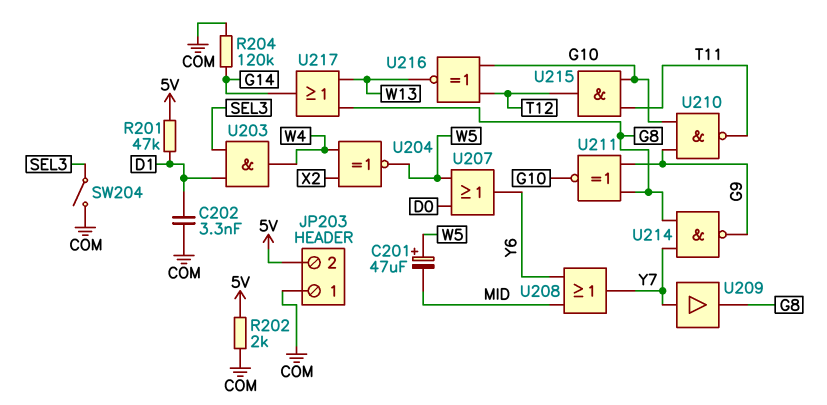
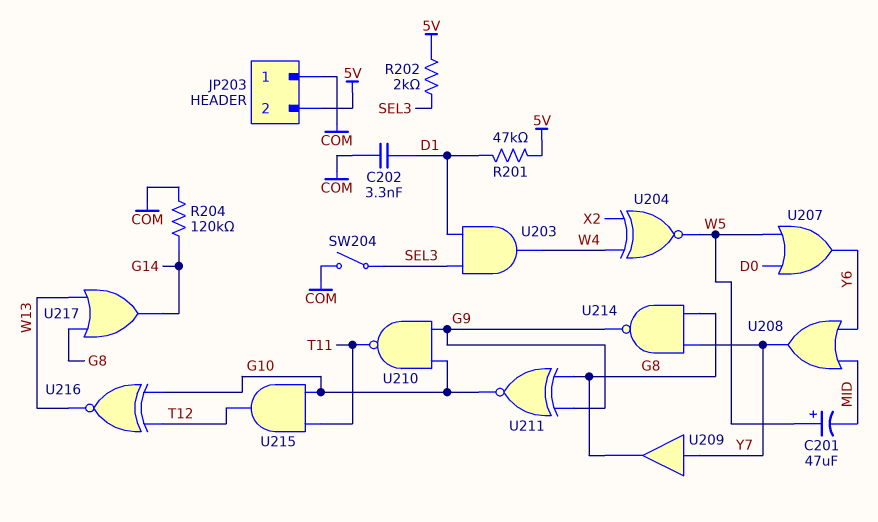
R202: 2k (5V, COM) -> 2k (5V, SEL3)

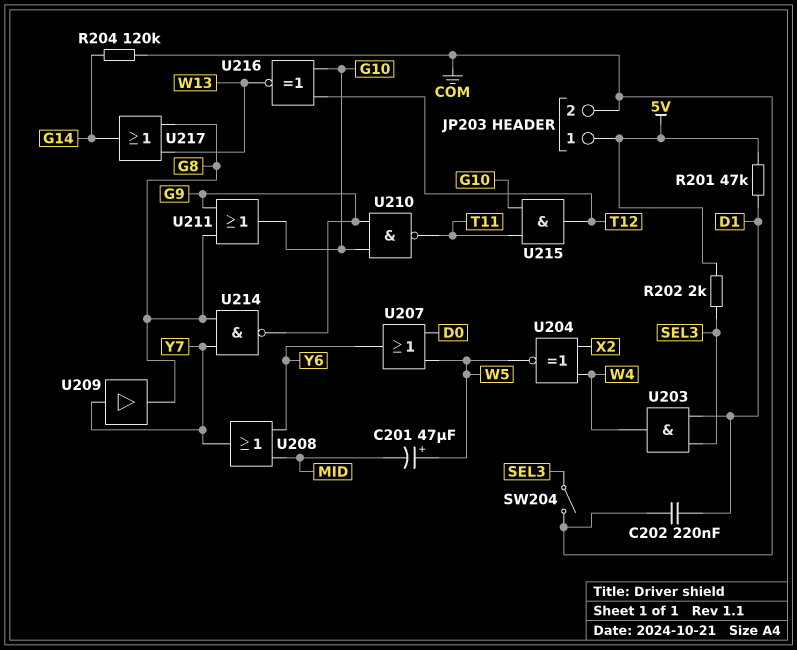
C202: 3.3nF (COM, D1) -> 220nF (COM, D1)
JP203 pin 1: COM -> 5V
JP203 pin 2: 5V -> COM
U211: XNOR (in G8, in G9, out G10) -> OR (in G8, in G9, out G10)

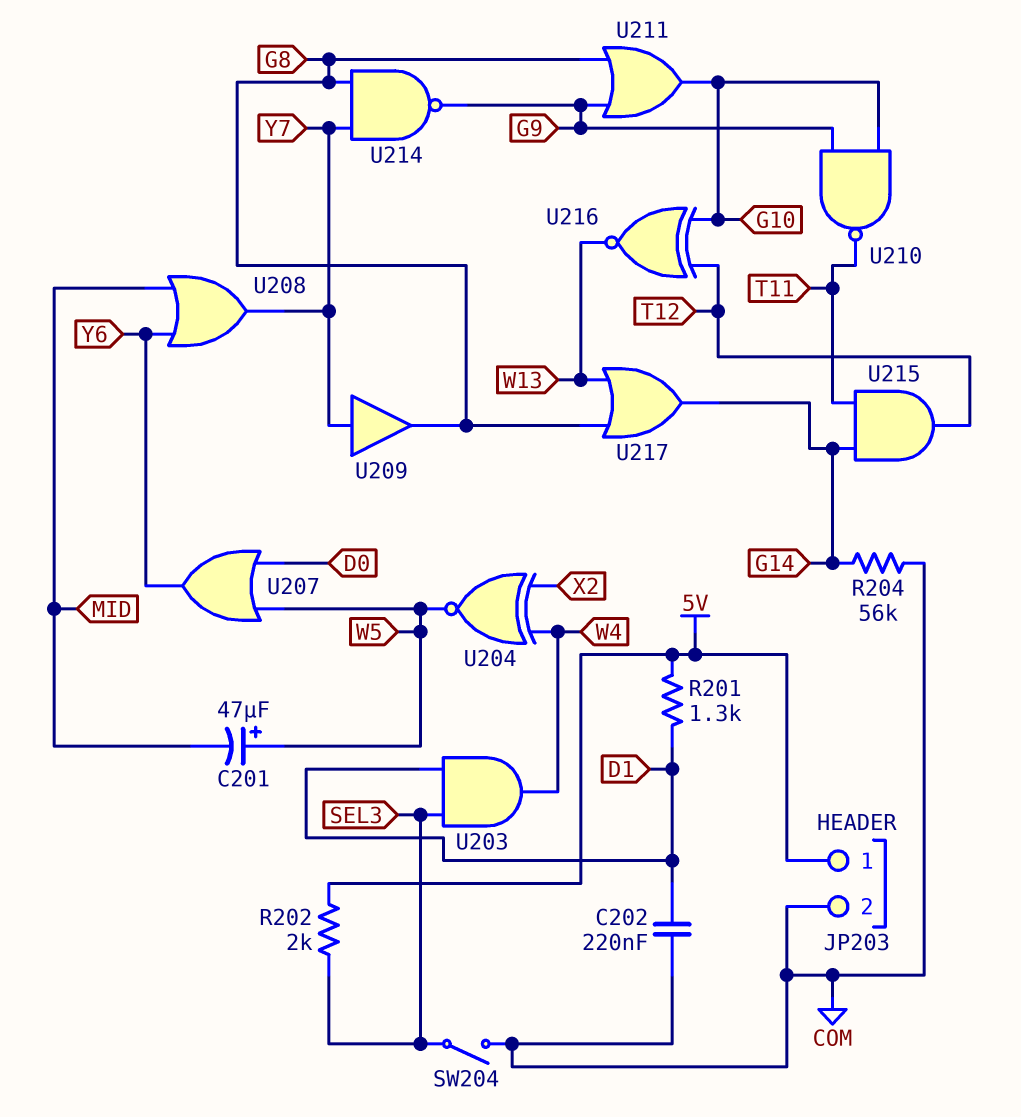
R201: 47k (5V, D1) -> 1.3k (5V, D1)
R204: 120k (COM, G14) -> 56k (COM, G14)
U215: AND (in G10, in T11, out T12) -> AND (in G14, in T11, out T12)

